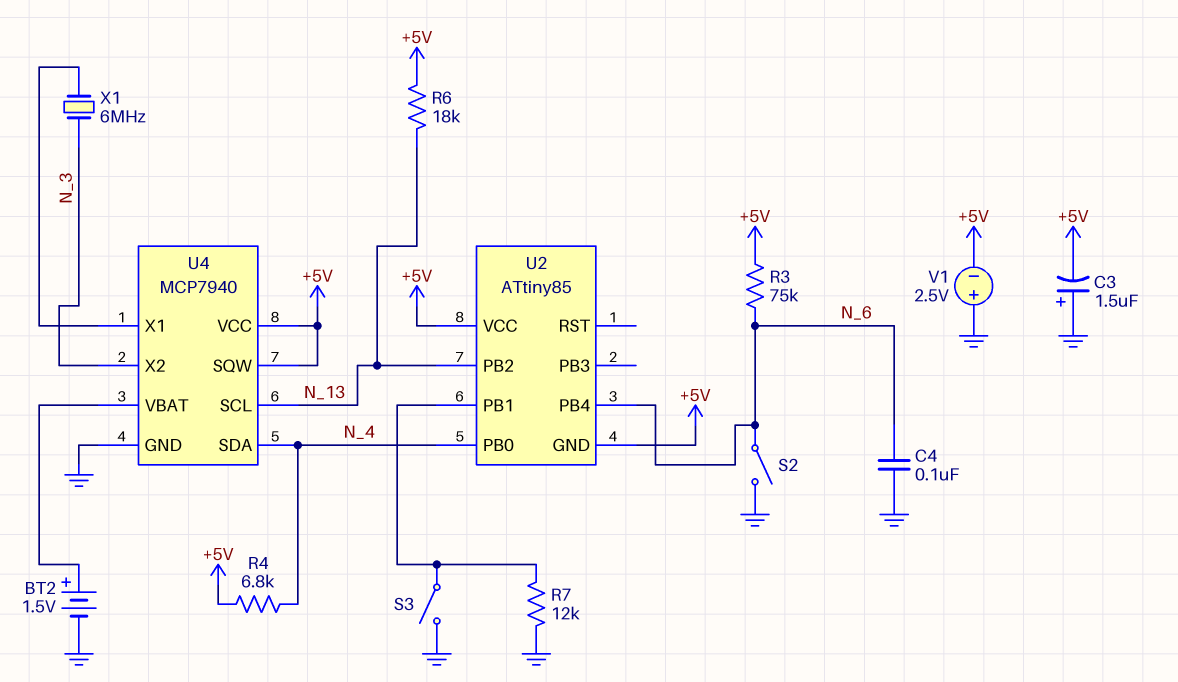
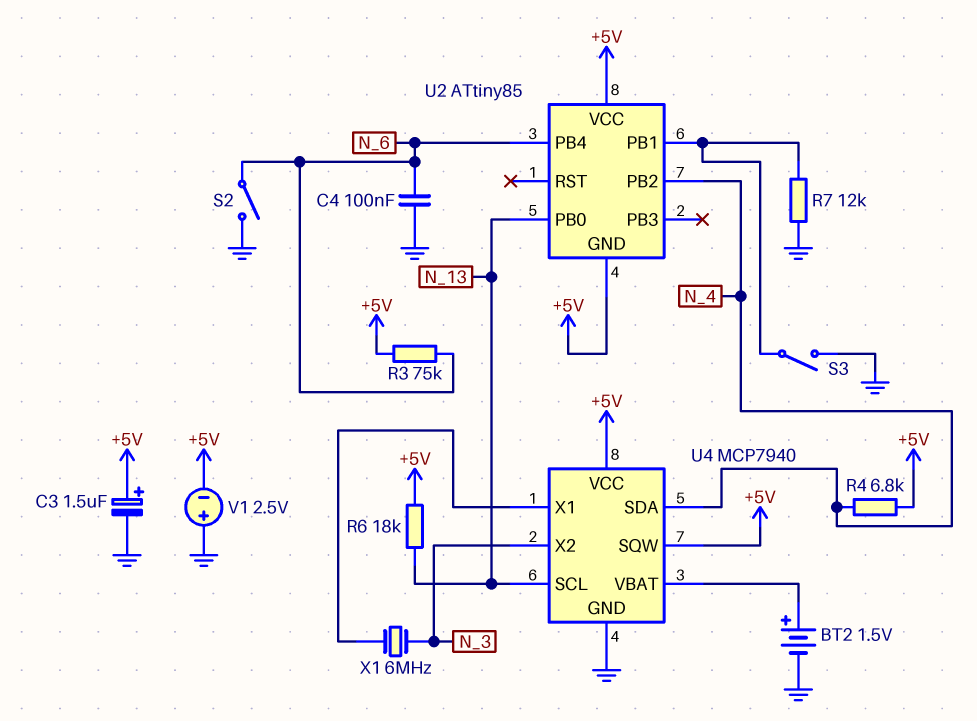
C3: 1.5uF (plus GND, minus +5V) -> 1.5uF (plus +5V, minus GND)
U2 pin PB0: N_4 -> N_13
U2 pin PB2: N_13 -> N_4

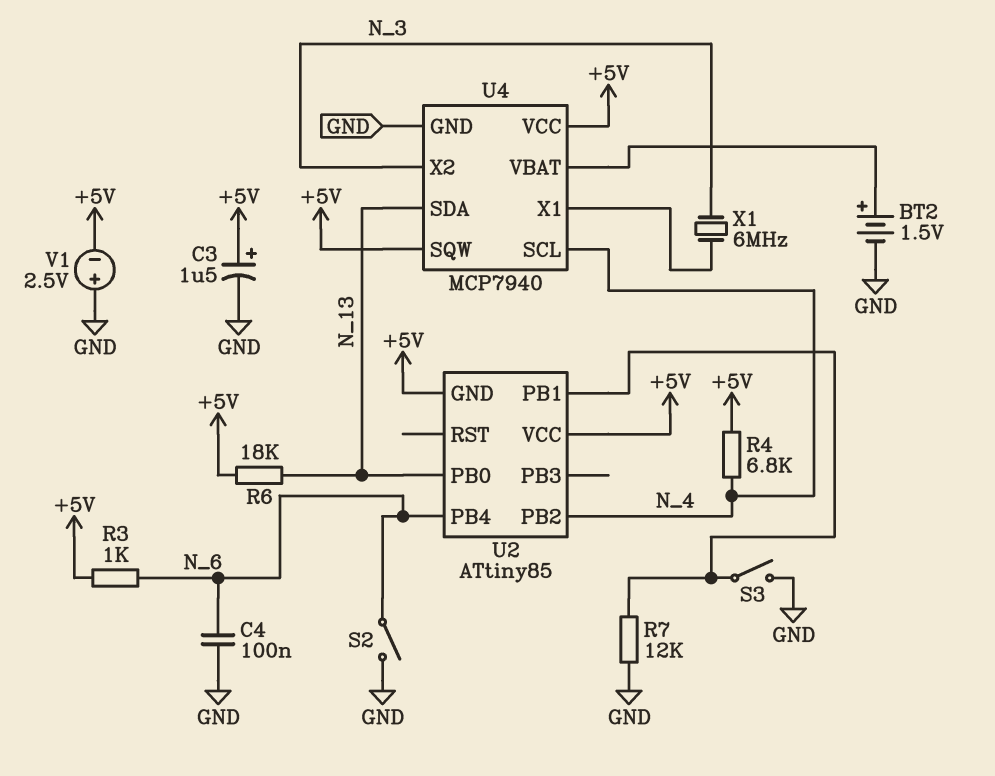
R3: 75k (+5V, N_6) -> 1k (+5V, N_6)
U4 pin SCL: N_13 -> N_4
U4 pin SDA: N_4 -> N_13

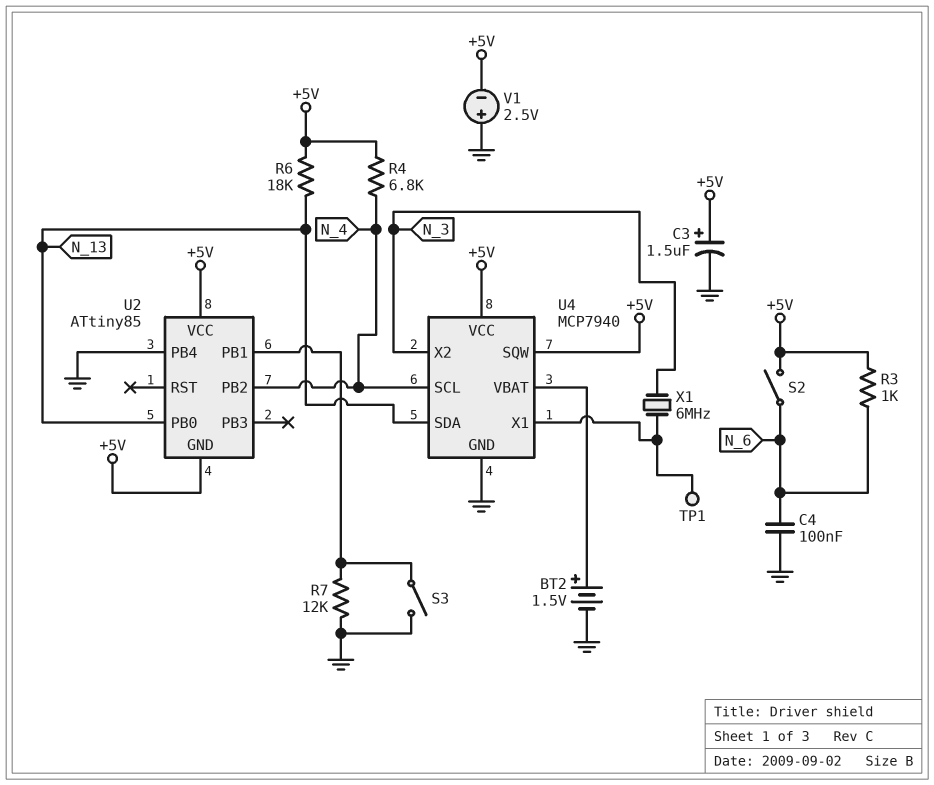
S2: switch (GND, N_6) -> switch (+5V, N_6)
TP1: none -> test point (U4/X1)
U2 pin PB4: N_6 -> GND

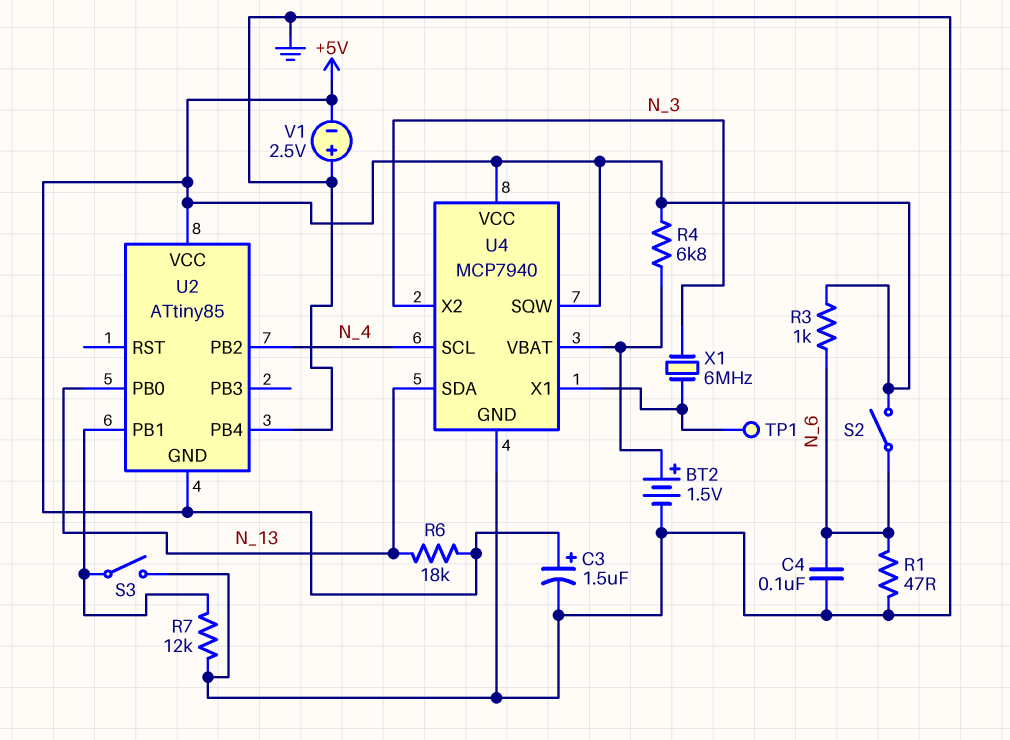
R1: none -> 47 (GND, N_6)
R4: 6.8k (+5V, N_4) -> 6.8k (+5V, U4/VBAT)

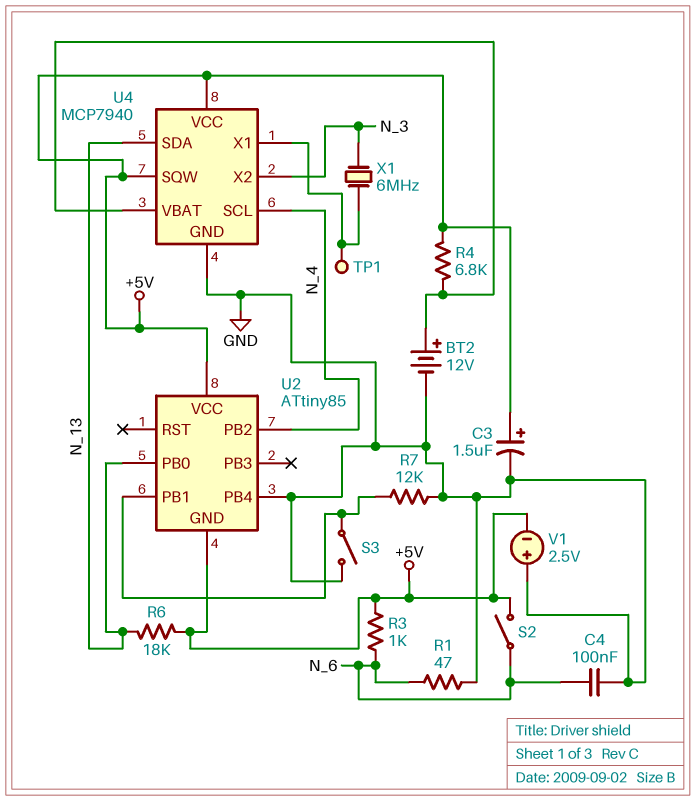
BT2: 1.5V (plus U4/VBAT, minus GND) -> 12V (plus U4/VBAT, minus GND)

